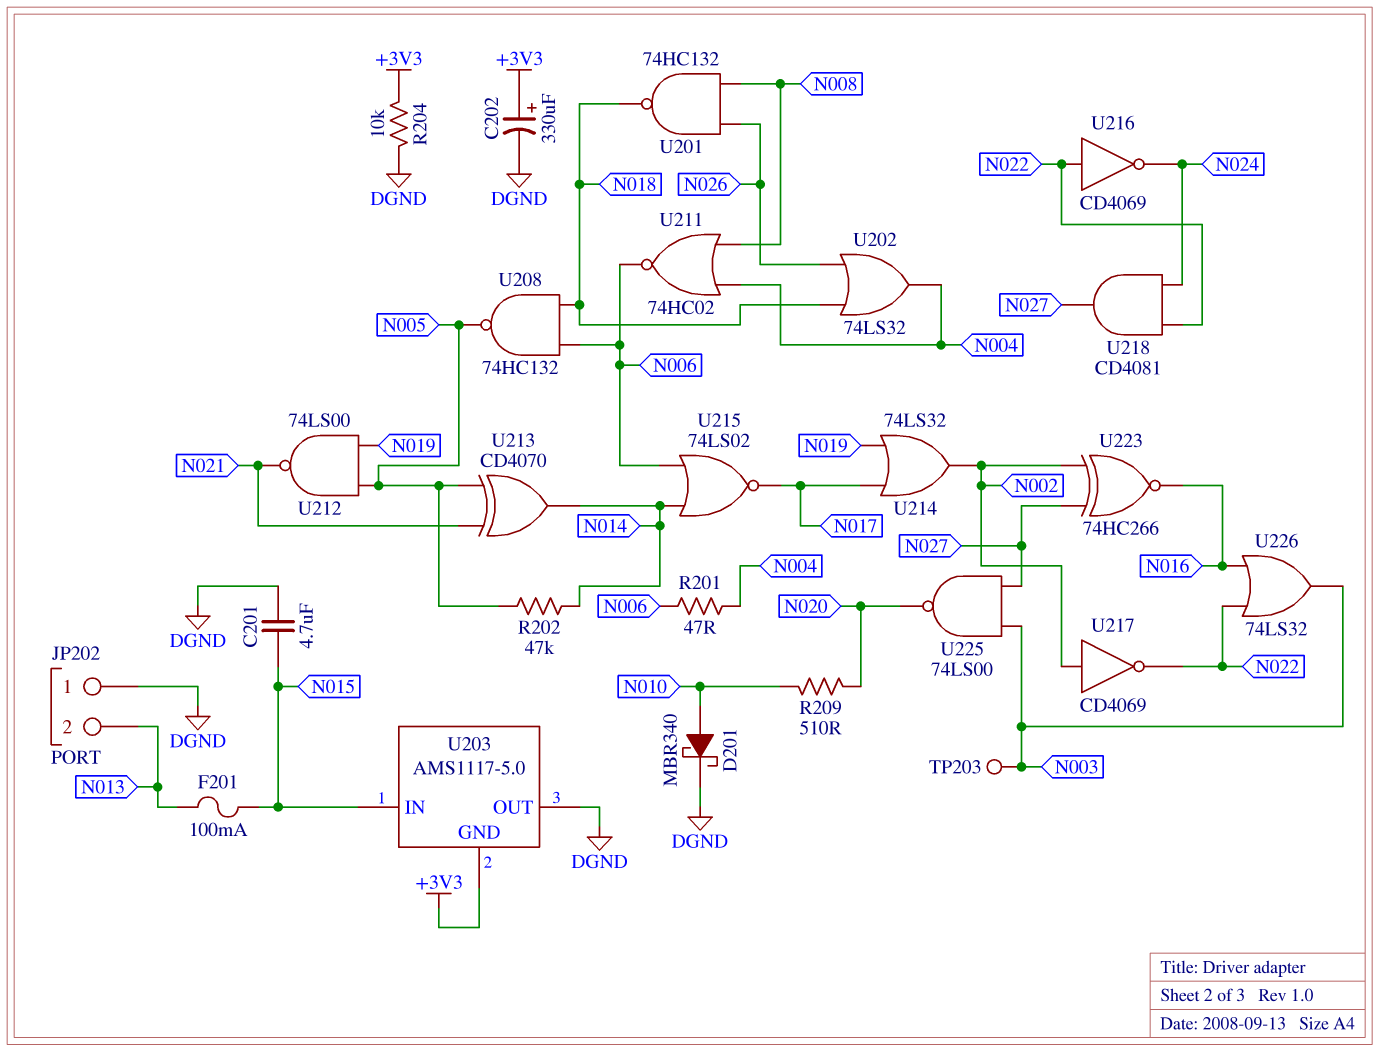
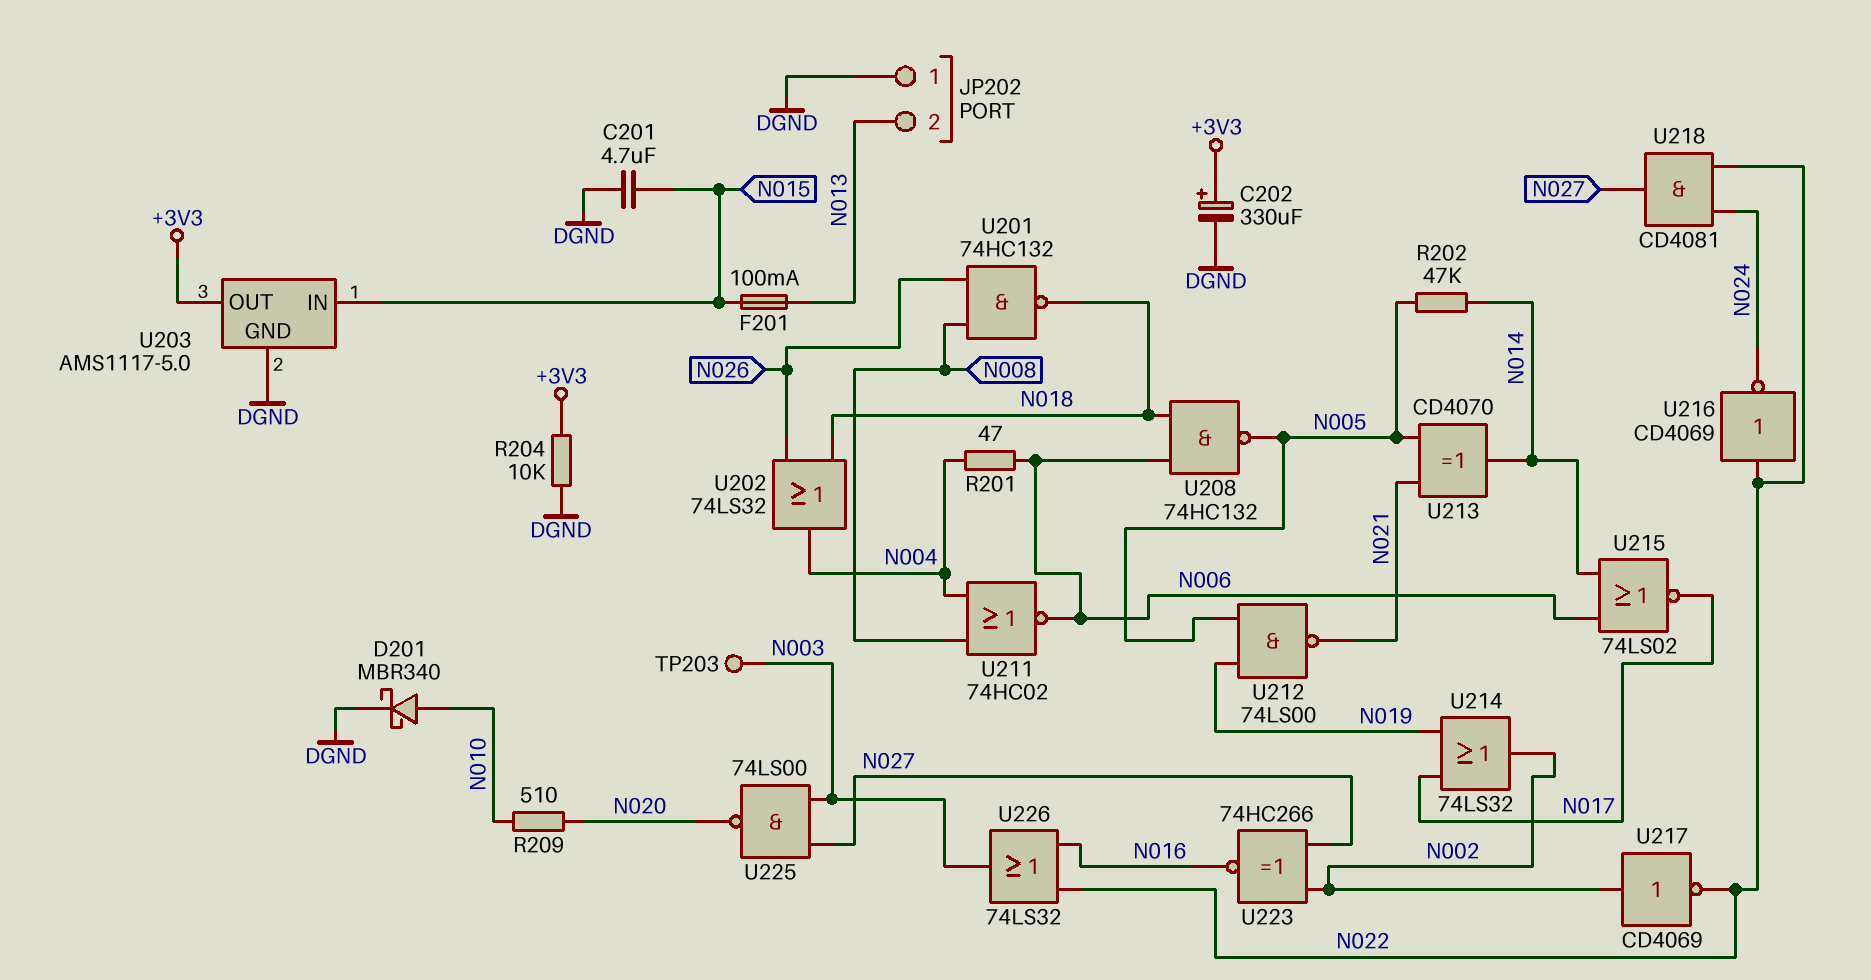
U203 pin GND: +3V3 -> DGND
U203 pin OUT: DGND -> +3V3

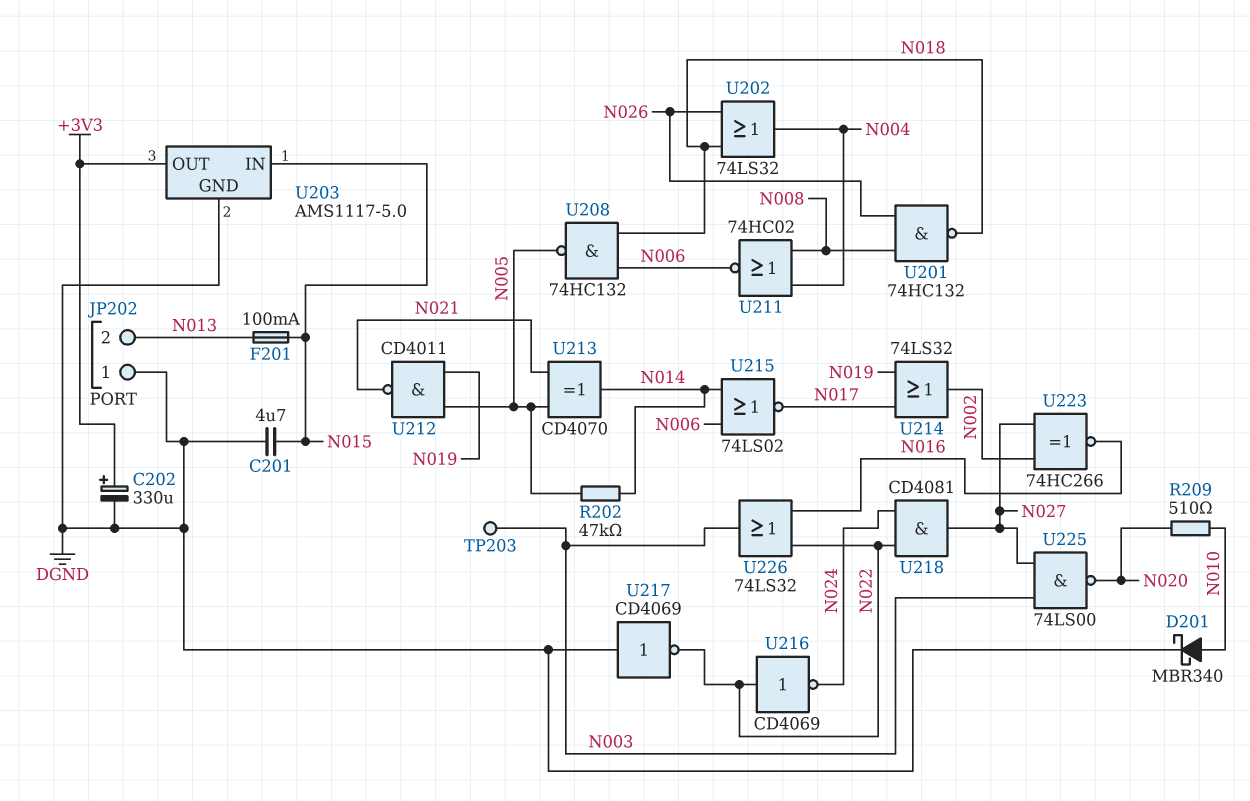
R201: 47 (N004, N006) -> none
R204: 10k (+3V3, DGND) -> none
U212: NAND 74LS00 (in N005, in N019, out N021) -> NAND CD4011 (in N005, in N019, out N021)
U217: NOT CD4069 (in N002, out N022) -> NOT CD4069 (in DGND, out N022)

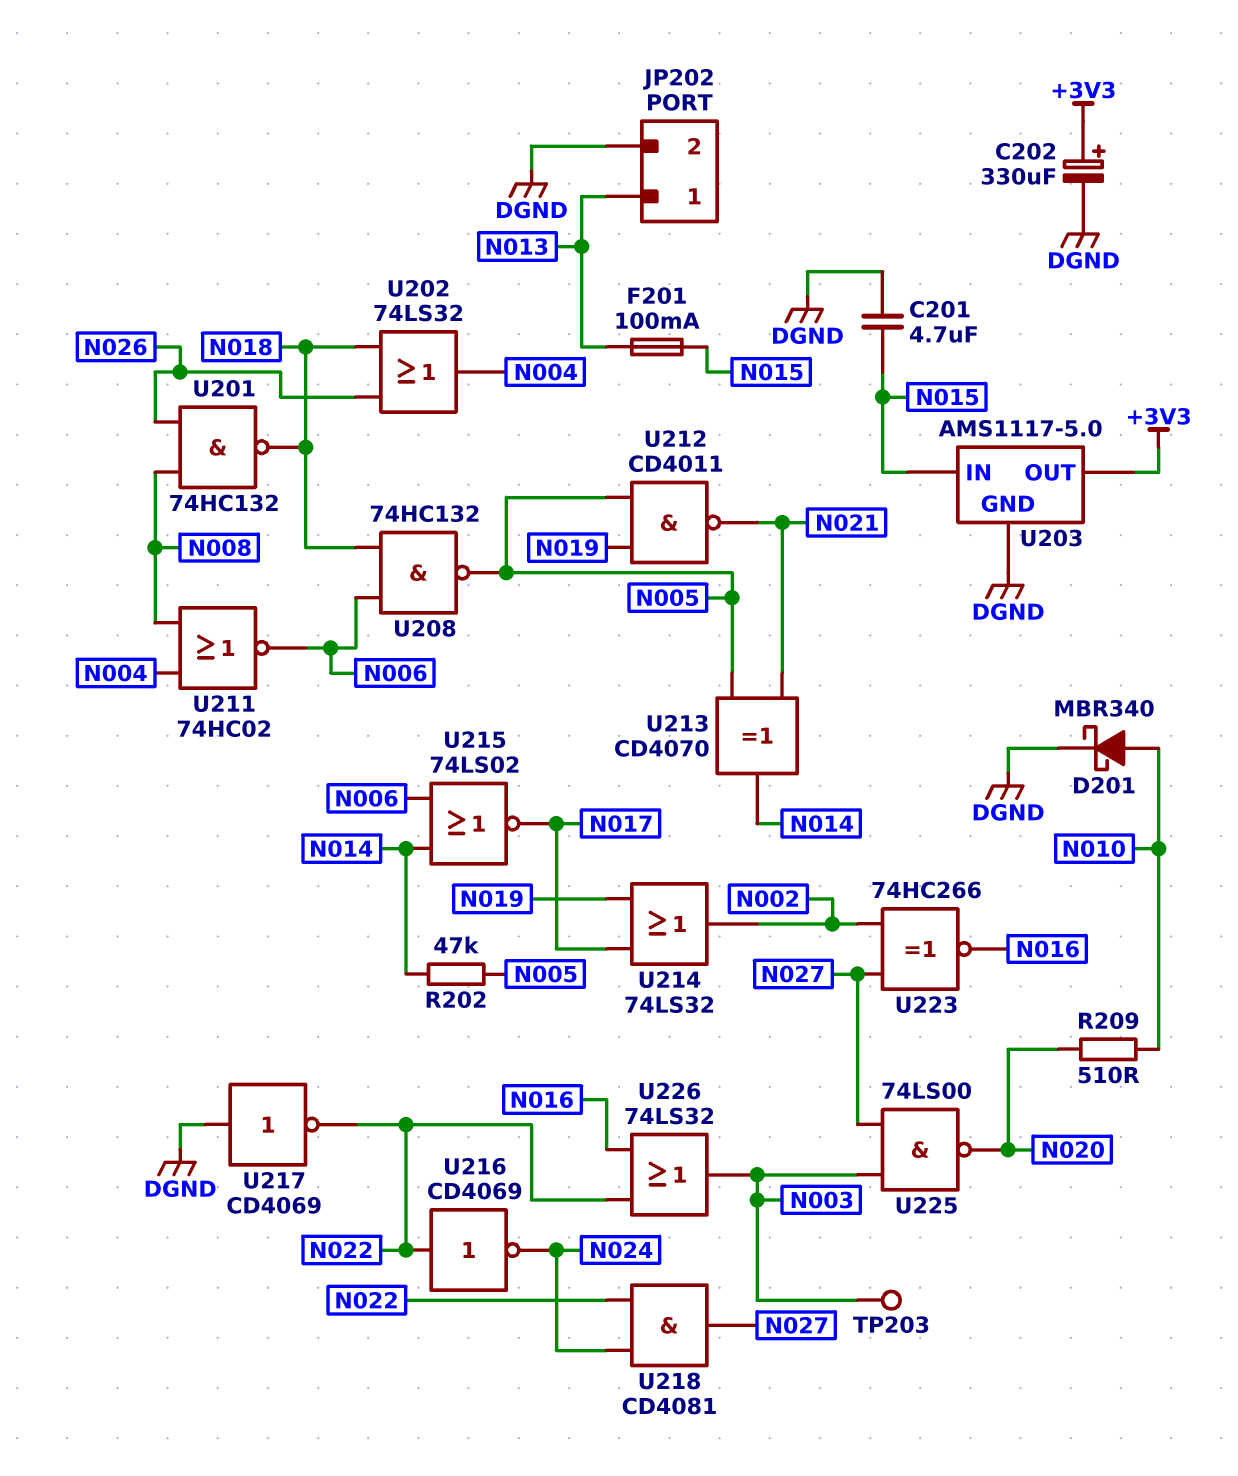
JP202 pin 1: DGND -> N013
JP202 pin 2: N013 -> DGND

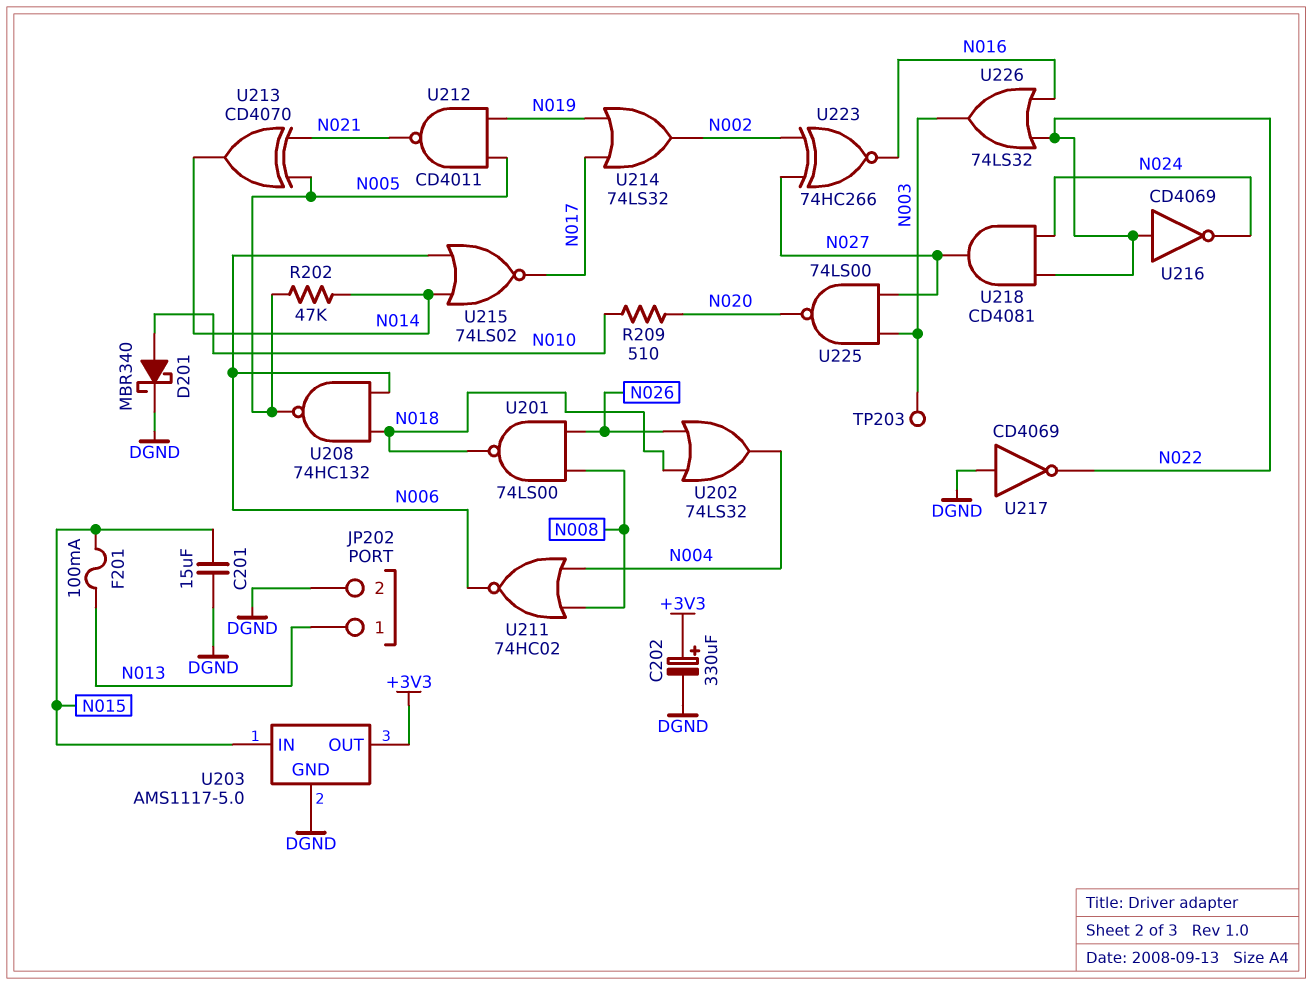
C201: 4.7uF (DGND, N015) -> 15uF (DGND, N015)
U201: NAND 74HC132 (in N008, in N026, out N018) -> NAND 74LS00 (in N008, in N026, out N018)

